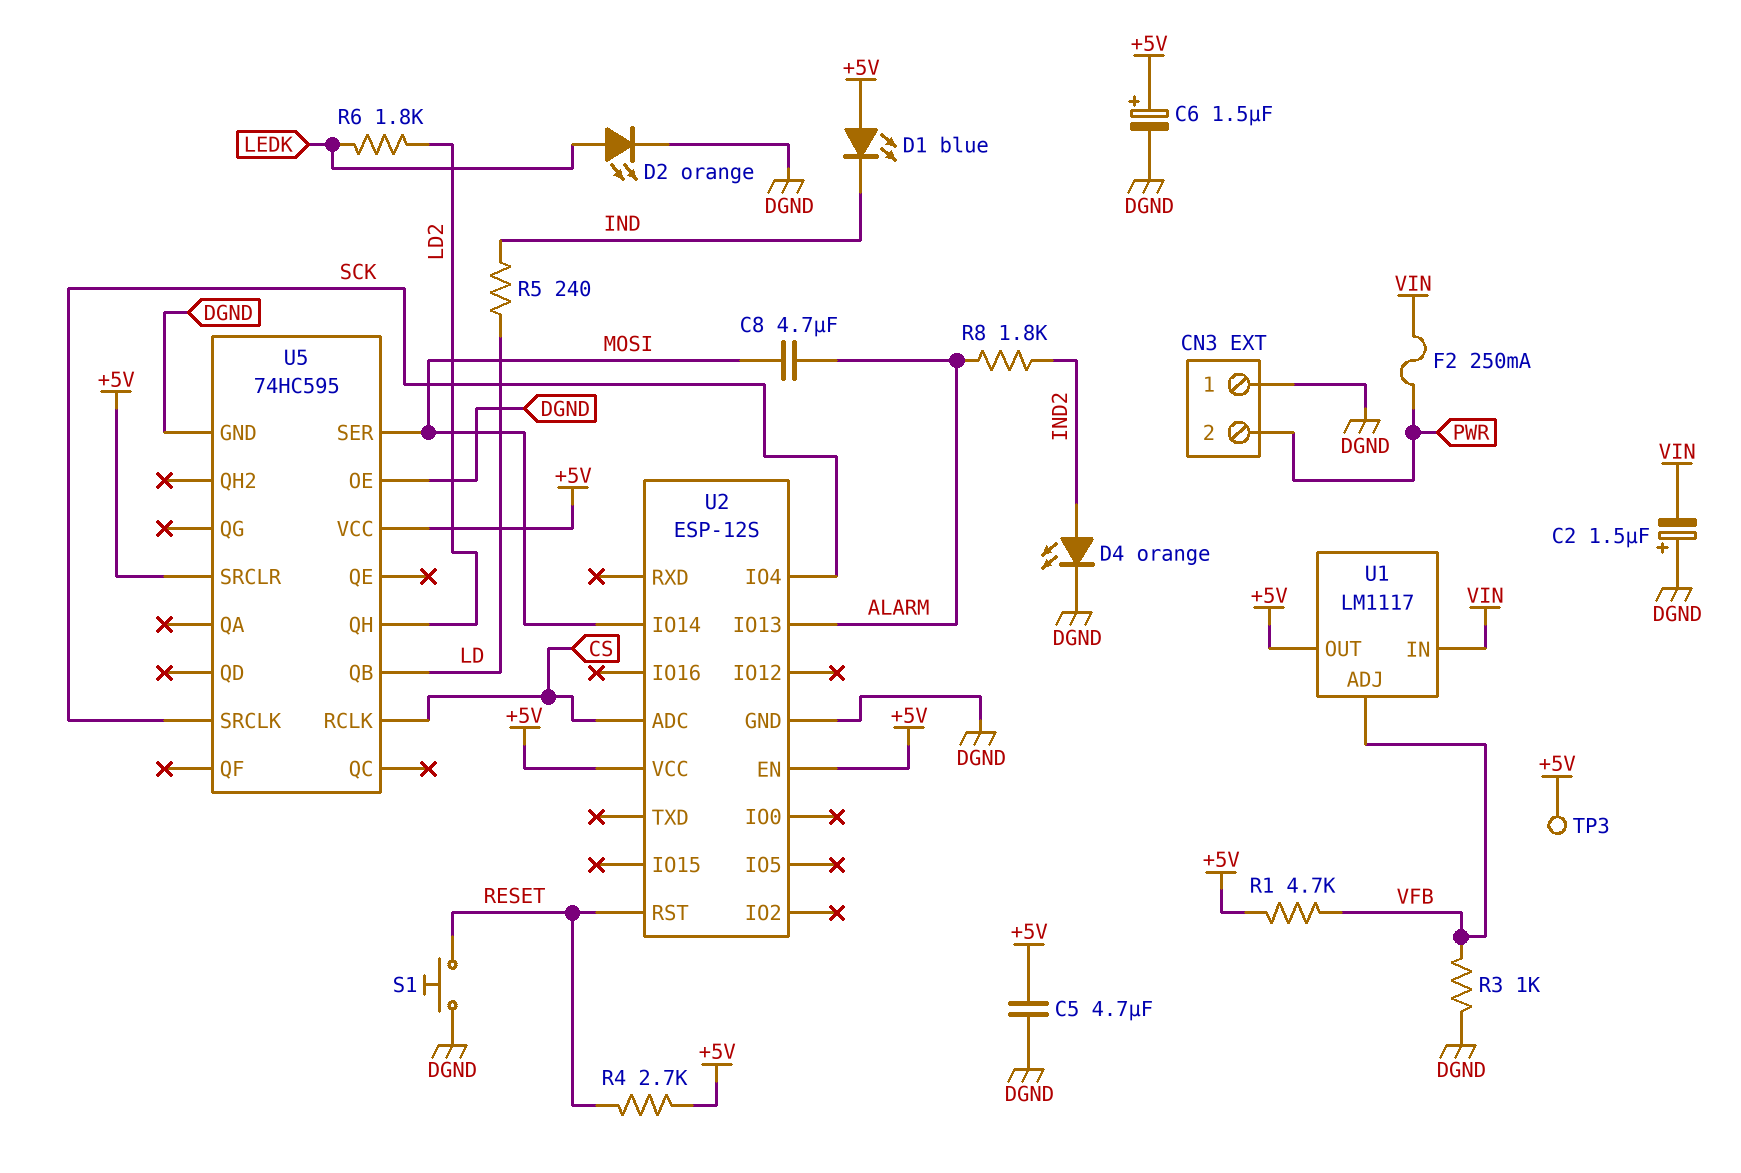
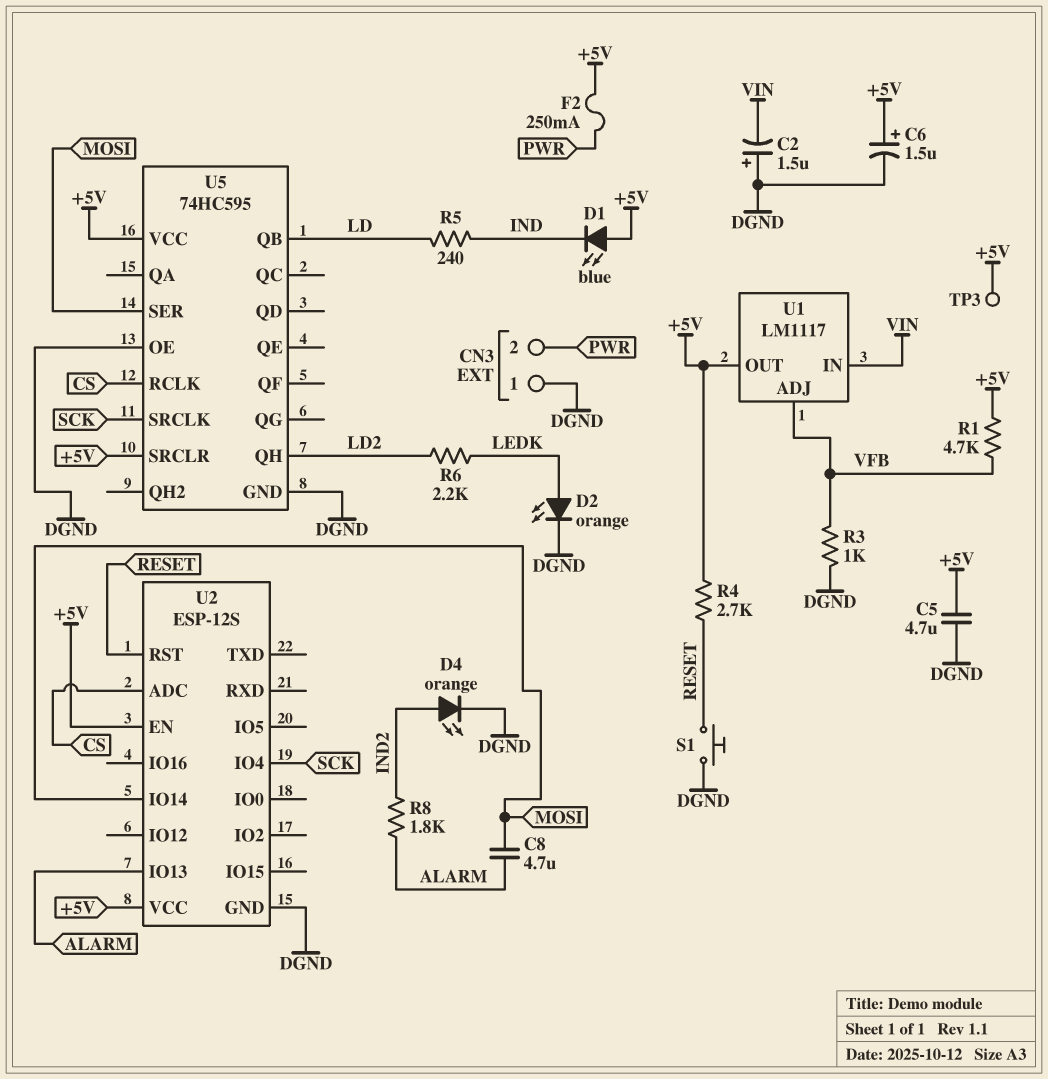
F2: 250mA (PWR, VIN) -> 250mA (+5V, PWR)
R6: 1.8k (LD2, LEDK) -> 2.2k (LD2, LEDK)

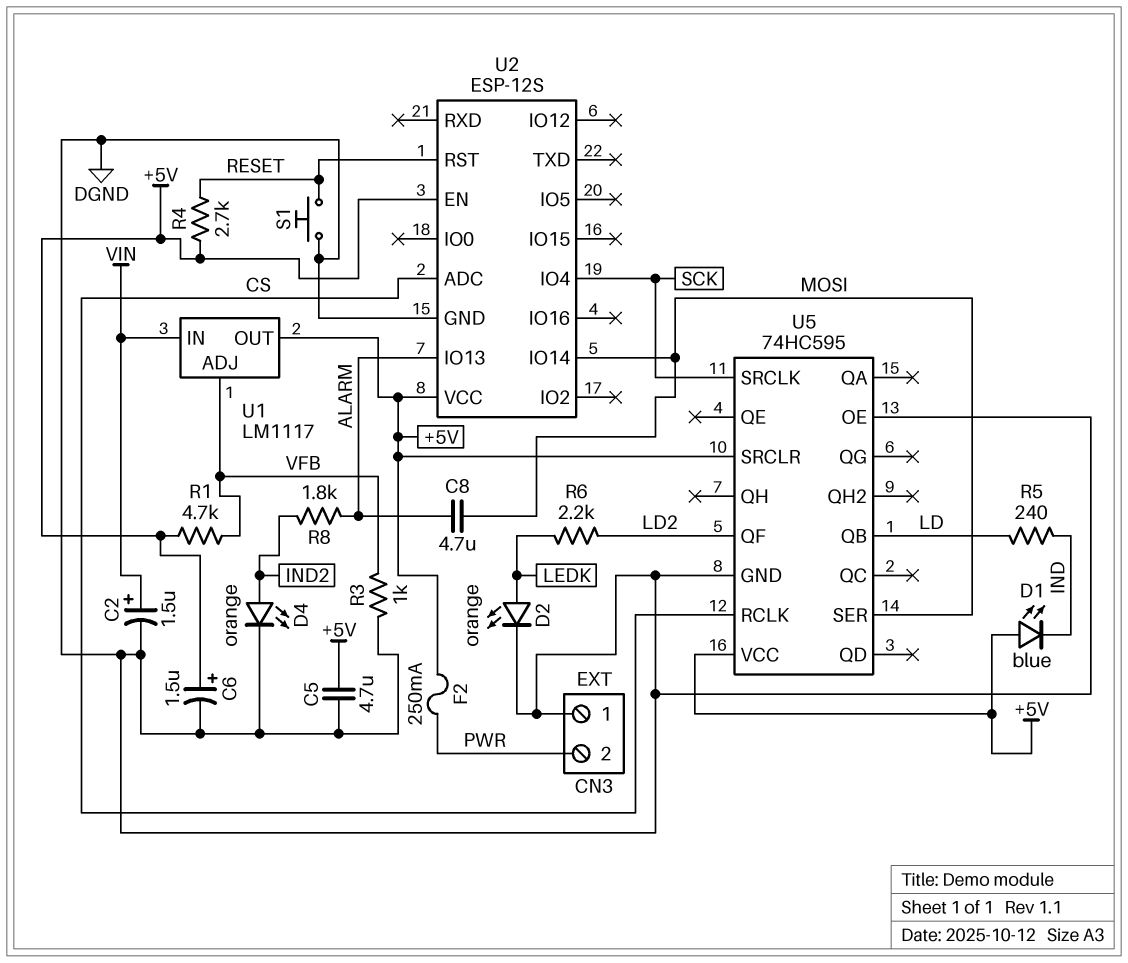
C2: 1.5uF (plus DGND, minus VIN) -> 1.5uF (plus VIN, minus DGND)
TP3: test point (+5V) -> none
U5 pin QF: none -> LD2
U5 pin QH: LD2 -> none

